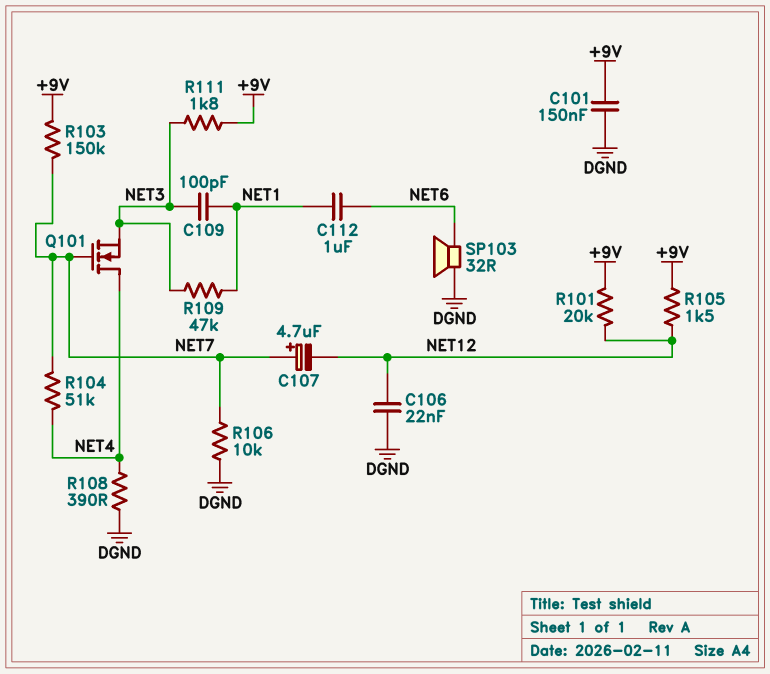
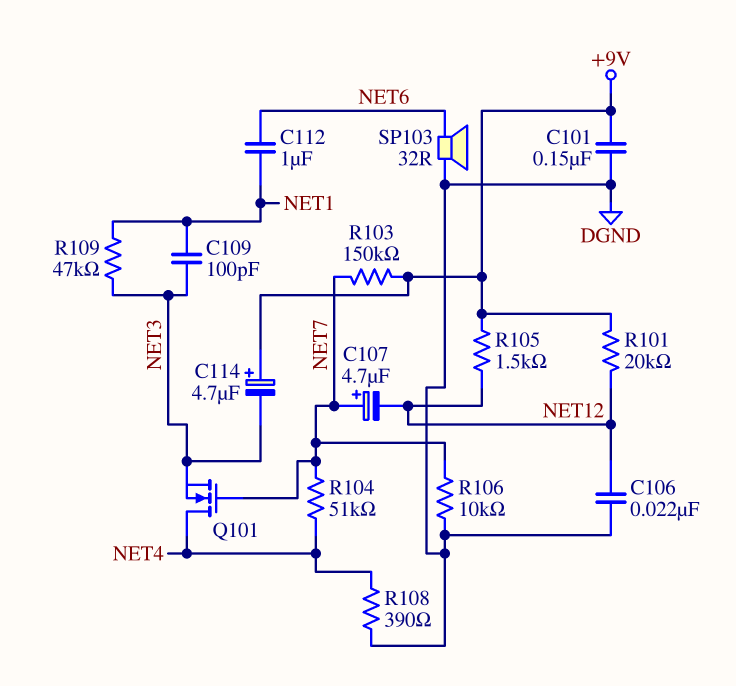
C114: none -> 4.7uF (plus +9V, minus NET3)
R111: 1.8k (+9V, NET3) -> none

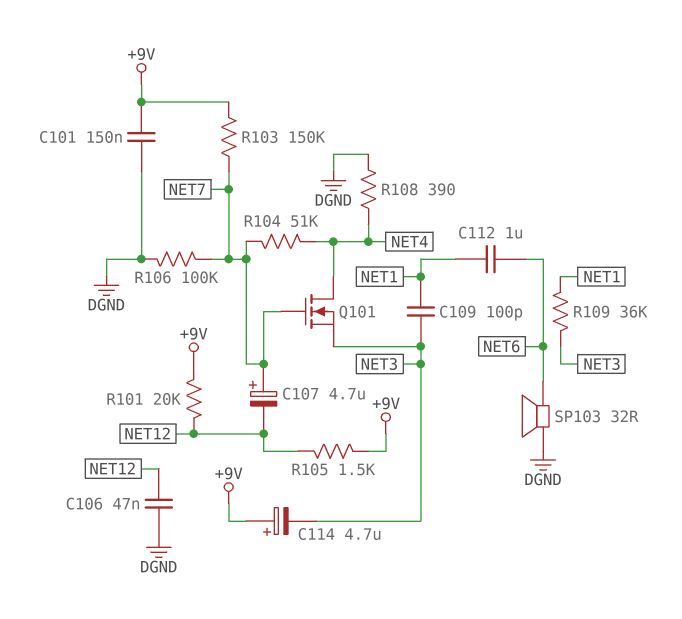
C106: 22nF (DGND, NET12) -> 47nF (DGND, NET12)
R106: 10k (DGND, NET7) -> 100k (DGND, NET7)
R109: 47k (NET1, NET3) -> 36k (NET1, NET3)

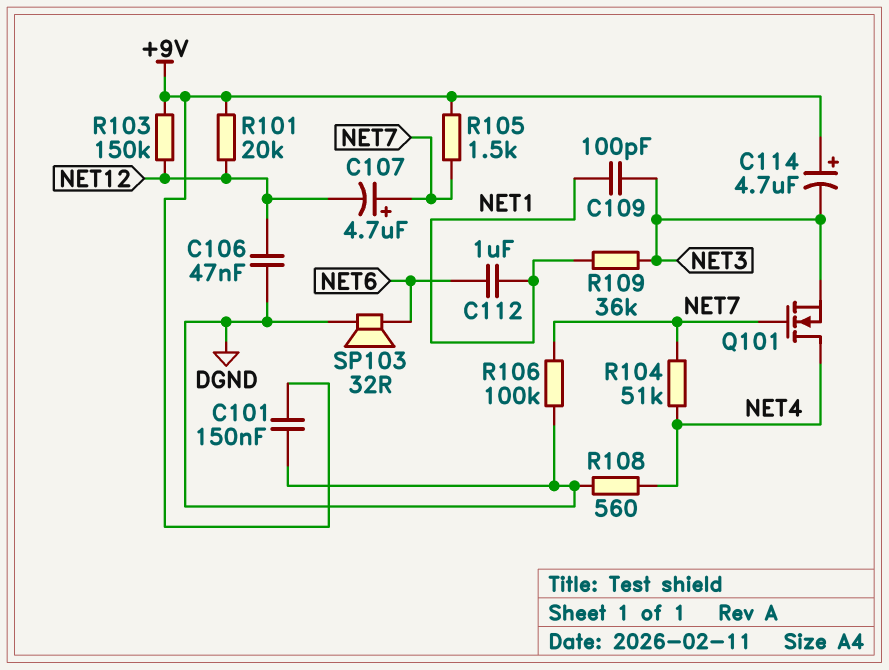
R103: 150k (+9V, NET7) -> 150k (+9V, NET12)
R105: 1.5k (+9V, NET12) -> 1.5k (+9V, NET7)
R108: 390 (DGND, NET4) -> 560 (DGND, NET4)

